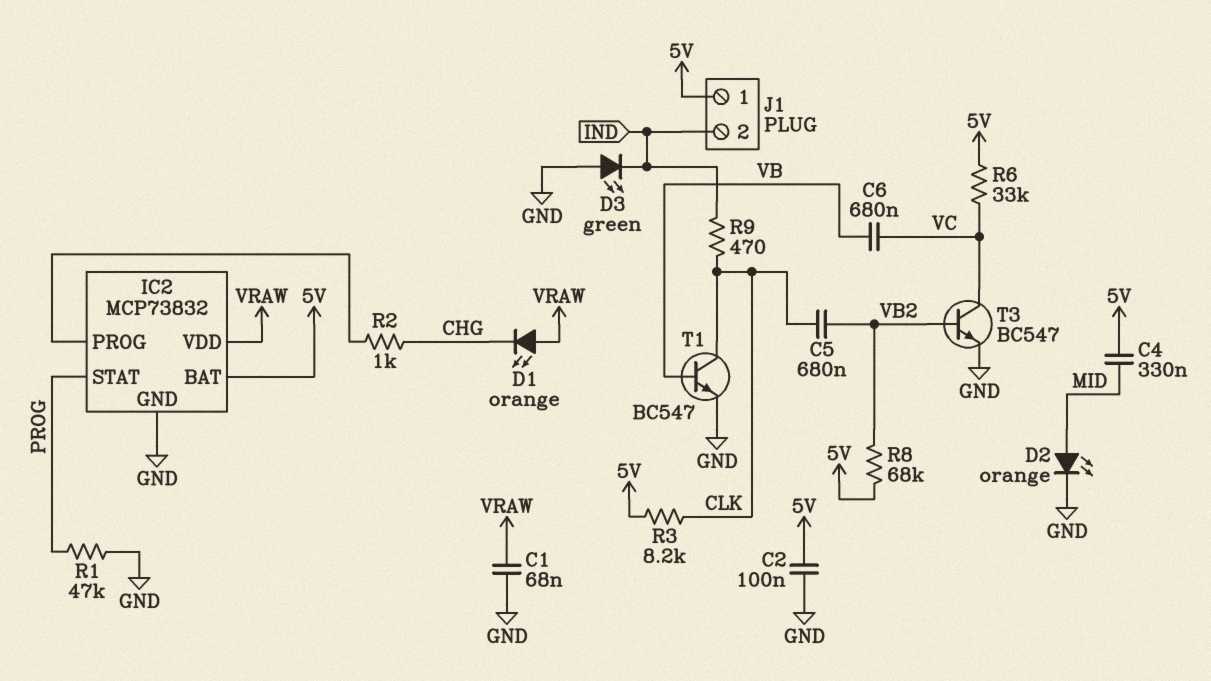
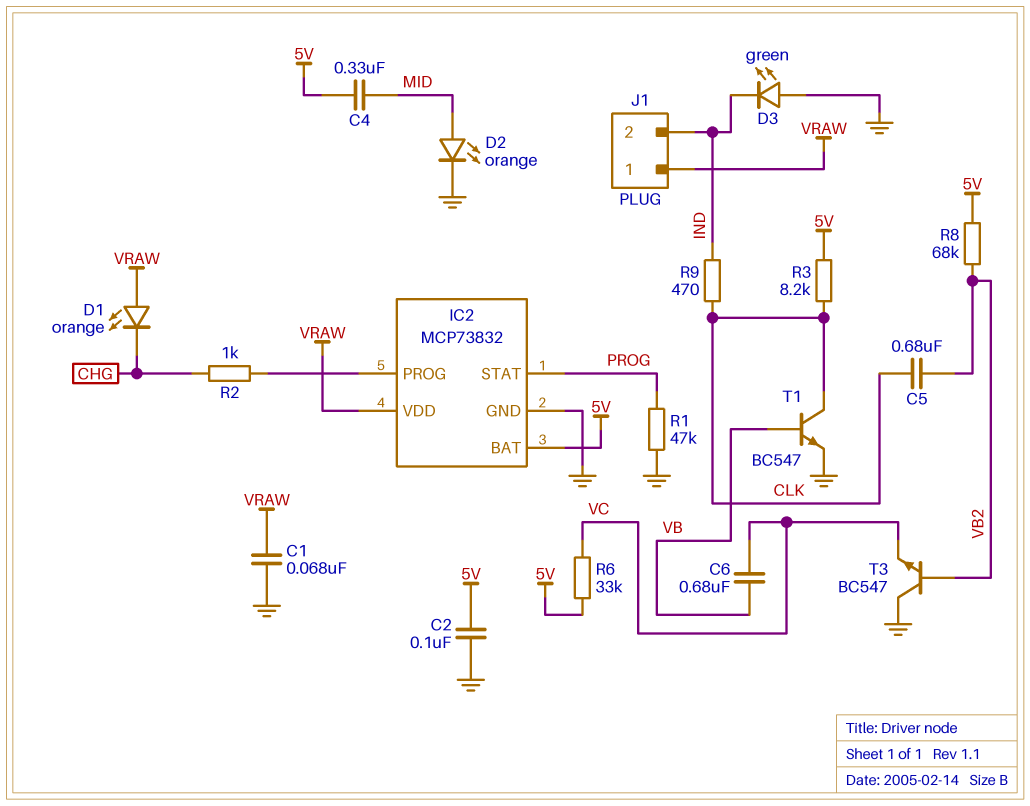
J1 pin 1: 5V -> VRAW
T3: NPN BC547 (B VB2, C VC, E GND) -> NPN BC547 (B VB2, C GND, E VC)

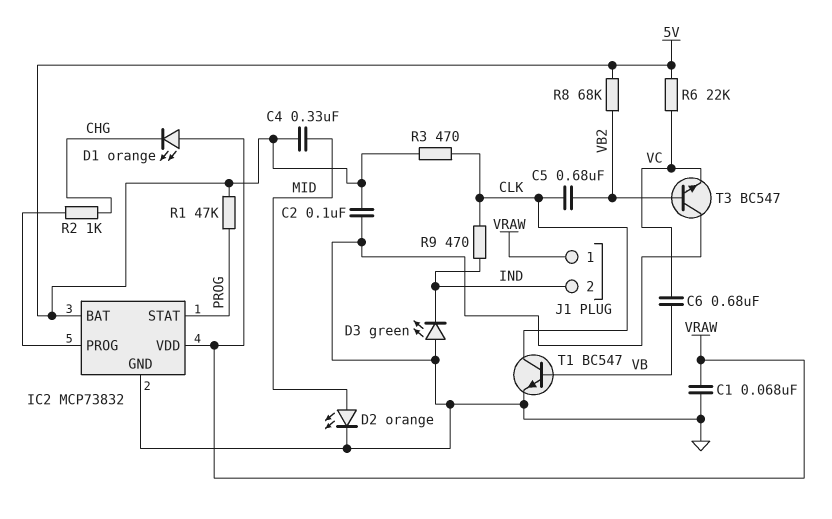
R1: 47k (GND, PROG) -> 47k (5V, PROG)
R3: 8.2k (5V, CLK) -> 470 (5V, CLK)
R6: 33k (5V, VC) -> 22k (5V, VC)

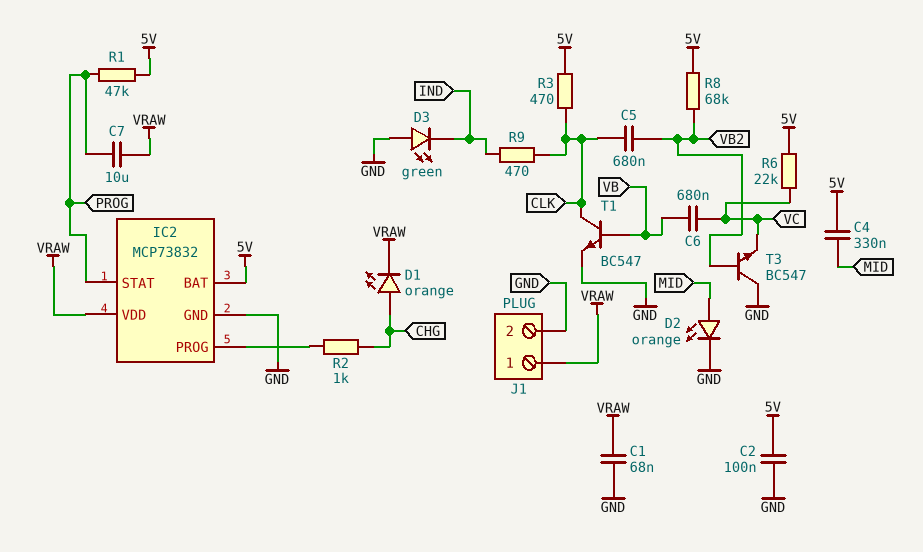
C7: none -> 10uF (PROG, VRAW)
D1: LED orange (A VRAW, K CHG) -> LED orange (A CHG, K VRAW)
J1 pin 2: IND -> GND

